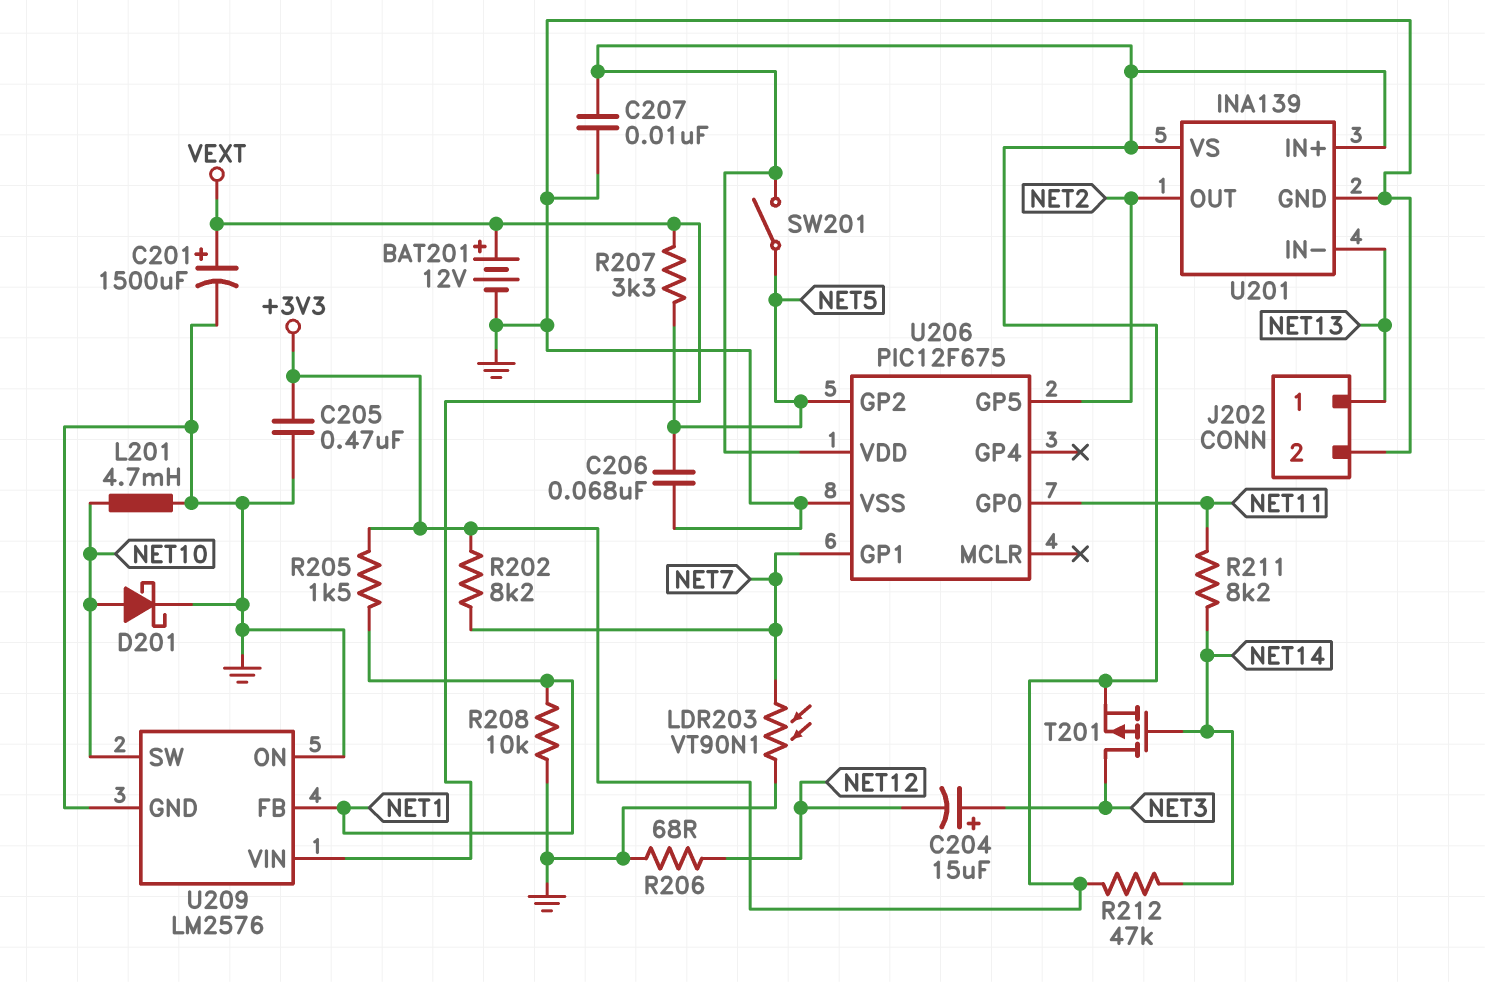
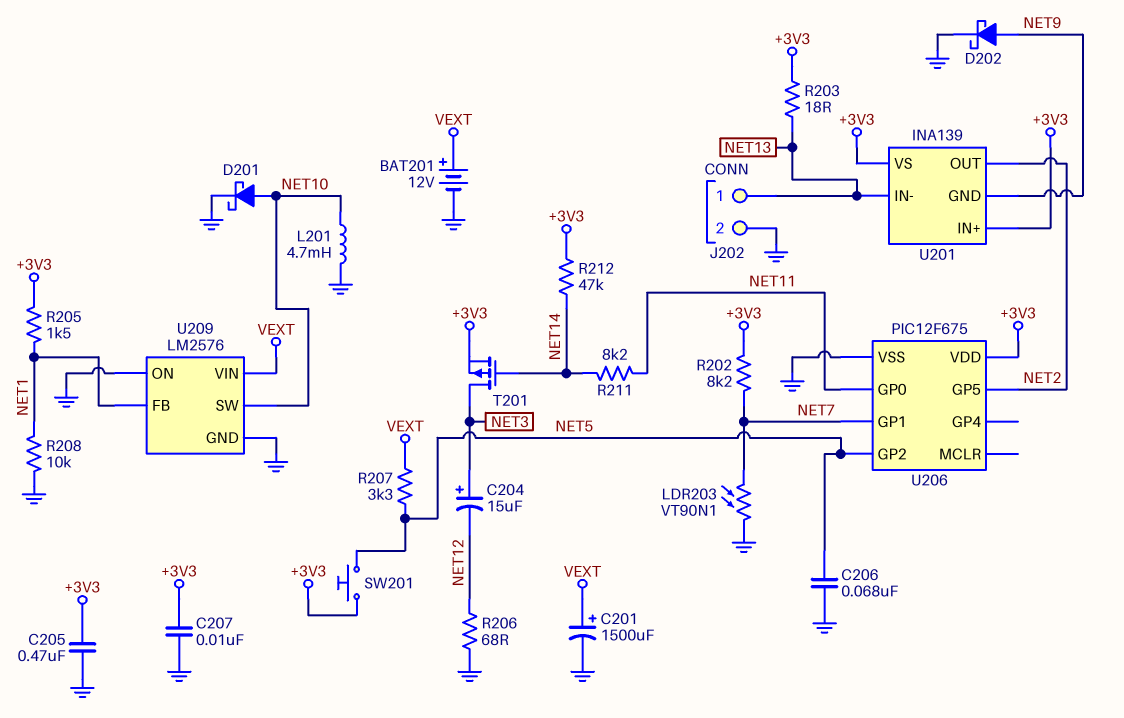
D202: none -> schottky (A NET9, K GND)
R203: none -> 18 (+3V3, NET13)
SW201: switch (+3V3, NET5) -> button (+3V3, NET5)
U201 pin GND: GND -> NET9

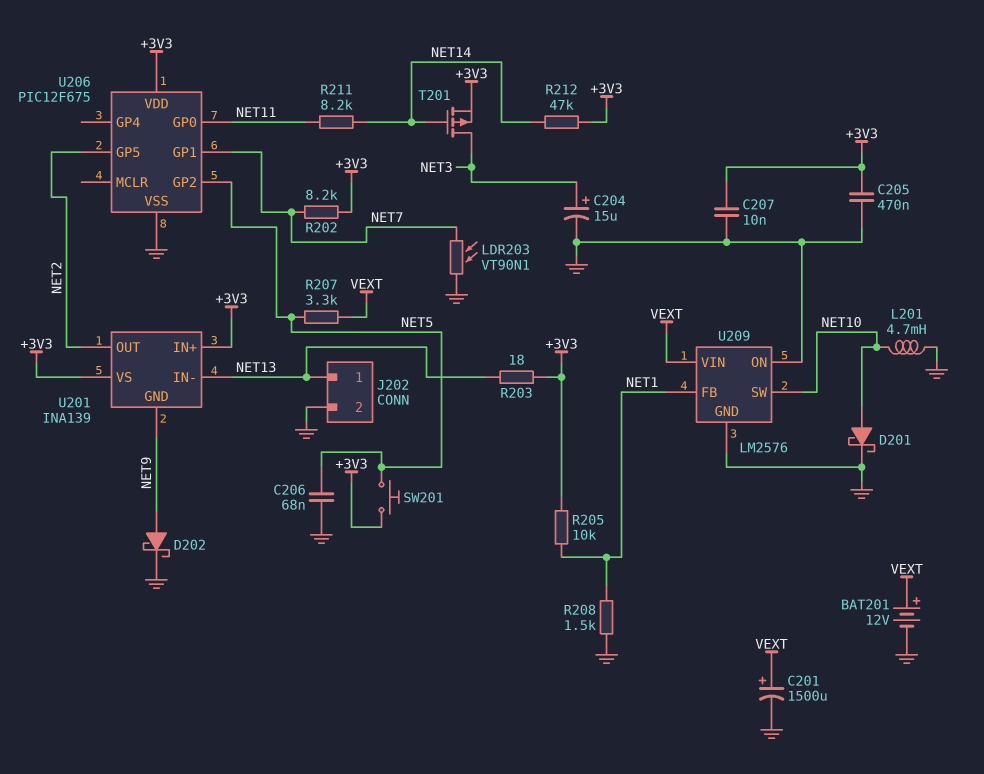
C204: 15uF (plus NET3, minus NET12) -> 15uF (plus NET3, minus GND)
R205: 1.5k (+3V3, NET1) -> 10k (+3V3, NET1)
R206: 68 (GND, NET12) -> none
R208: 10k (GND, NET1) -> 1.5k (GND, NET1)

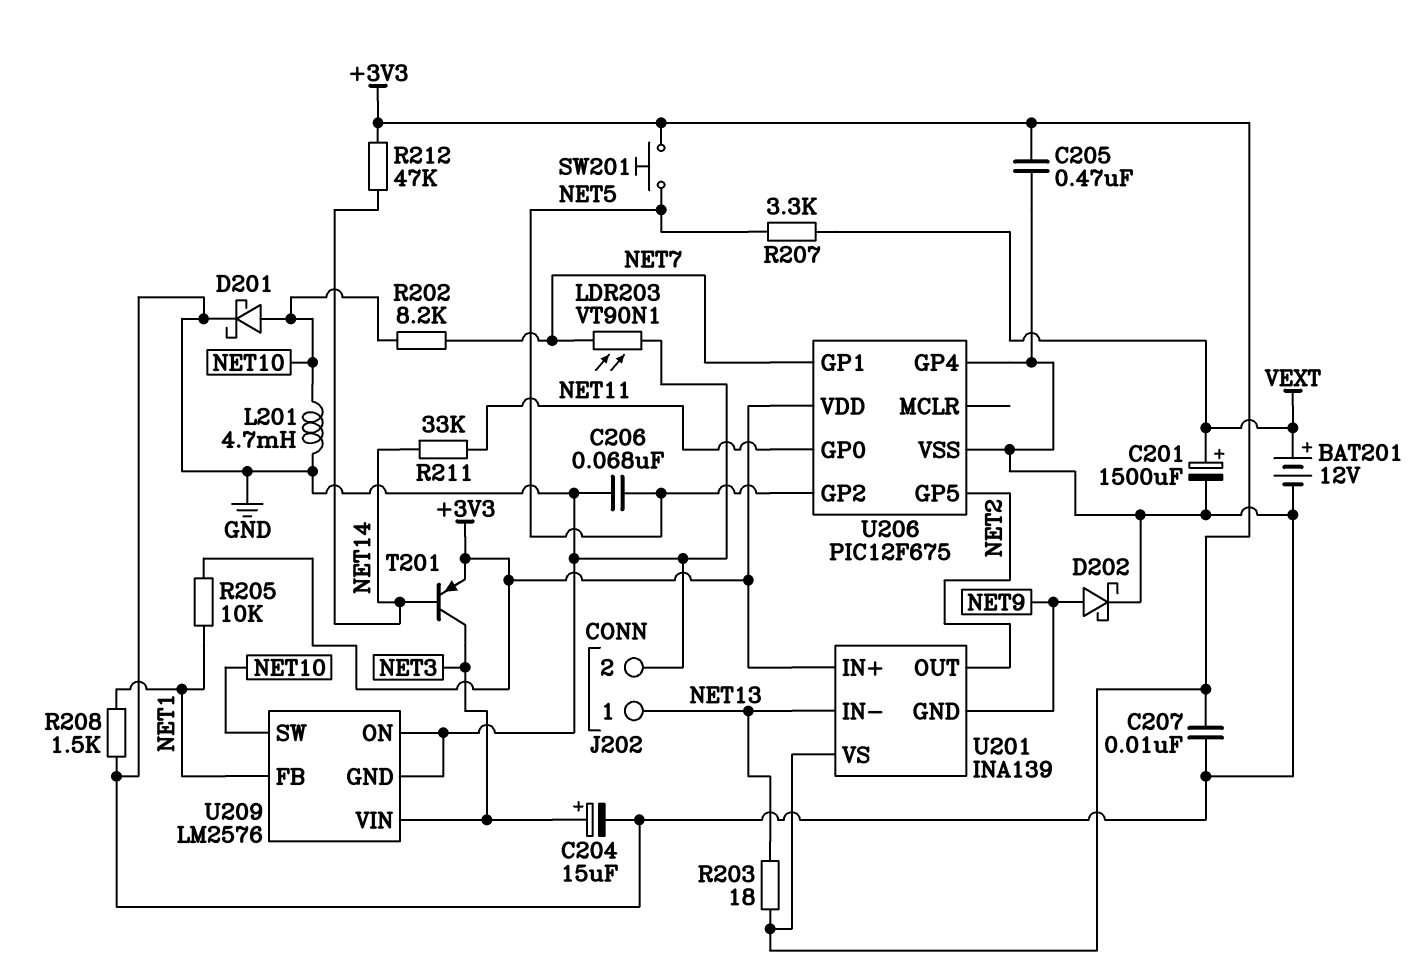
R202: 8.2k (+3V3, NET7) -> 8.2k (NET7, NET10)
R211: 8.2k (NET11, NET14) -> 33k (NET11, NET14)
T201: PMOS (G NET14, D NET3, S +3V3) -> PNP (B NET14, C NET3, E +3V3)
U206 pin GP4: none -> GND
U209 pin VIN: VEXT -> NET3

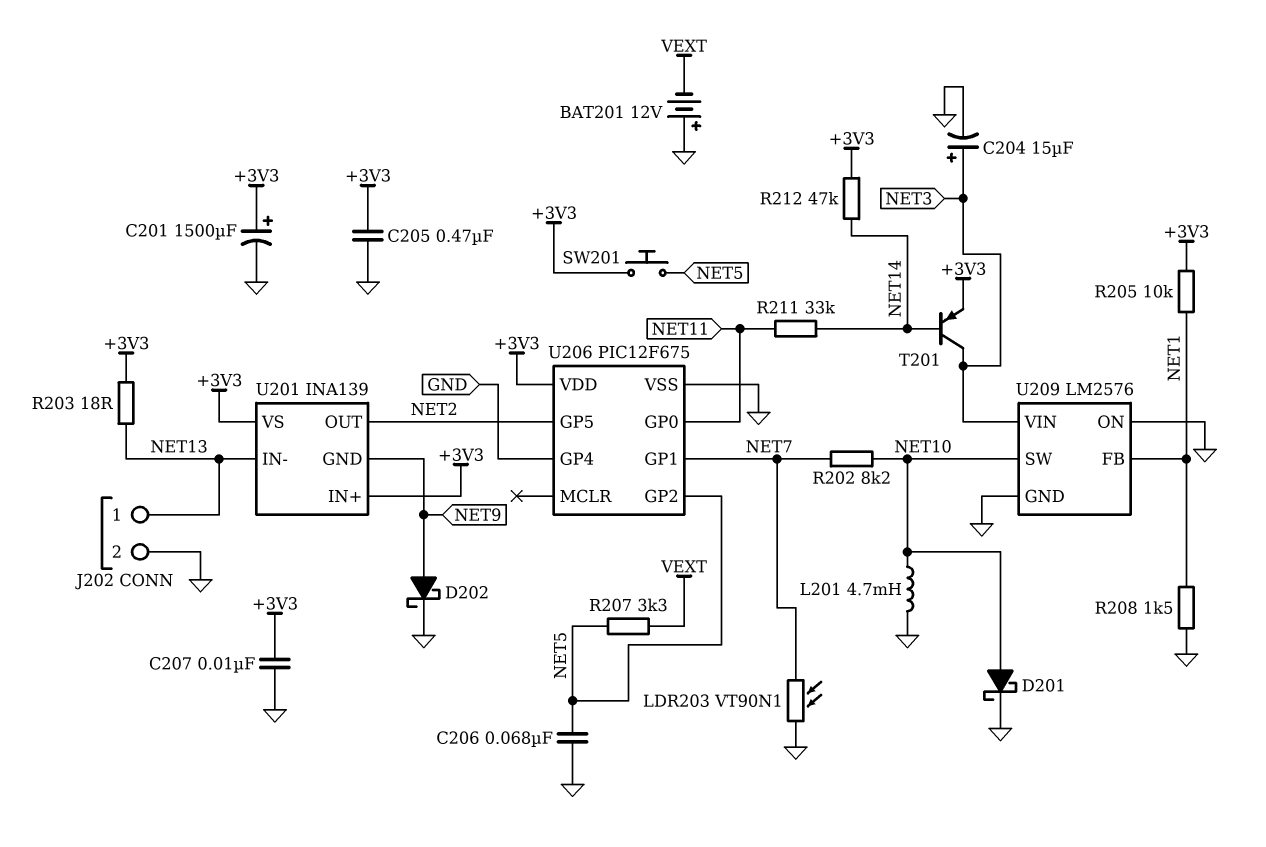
BAT201: 12V (plus VEXT, minus GND) -> 12V (plus GND, minus VEXT)
C201: 1500uF (plus VEXT, minus GND) -> 1500uF (plus +3V3, minus GND)

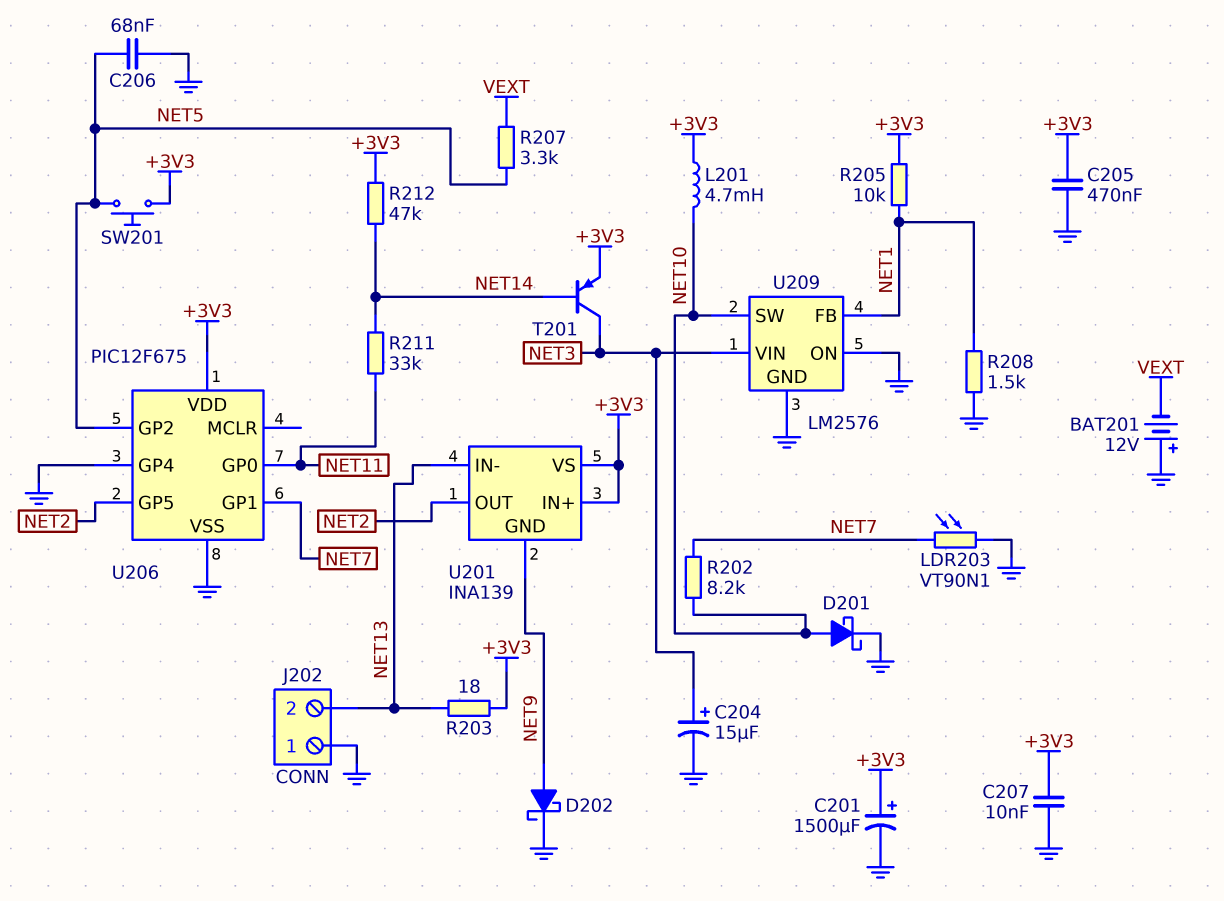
J202 pin 1: NET13 -> GND
J202 pin 2: GND -> NET13
L201: 4.7mH (GND, NET10) -> 4.7mH (+3V3, NET10)

